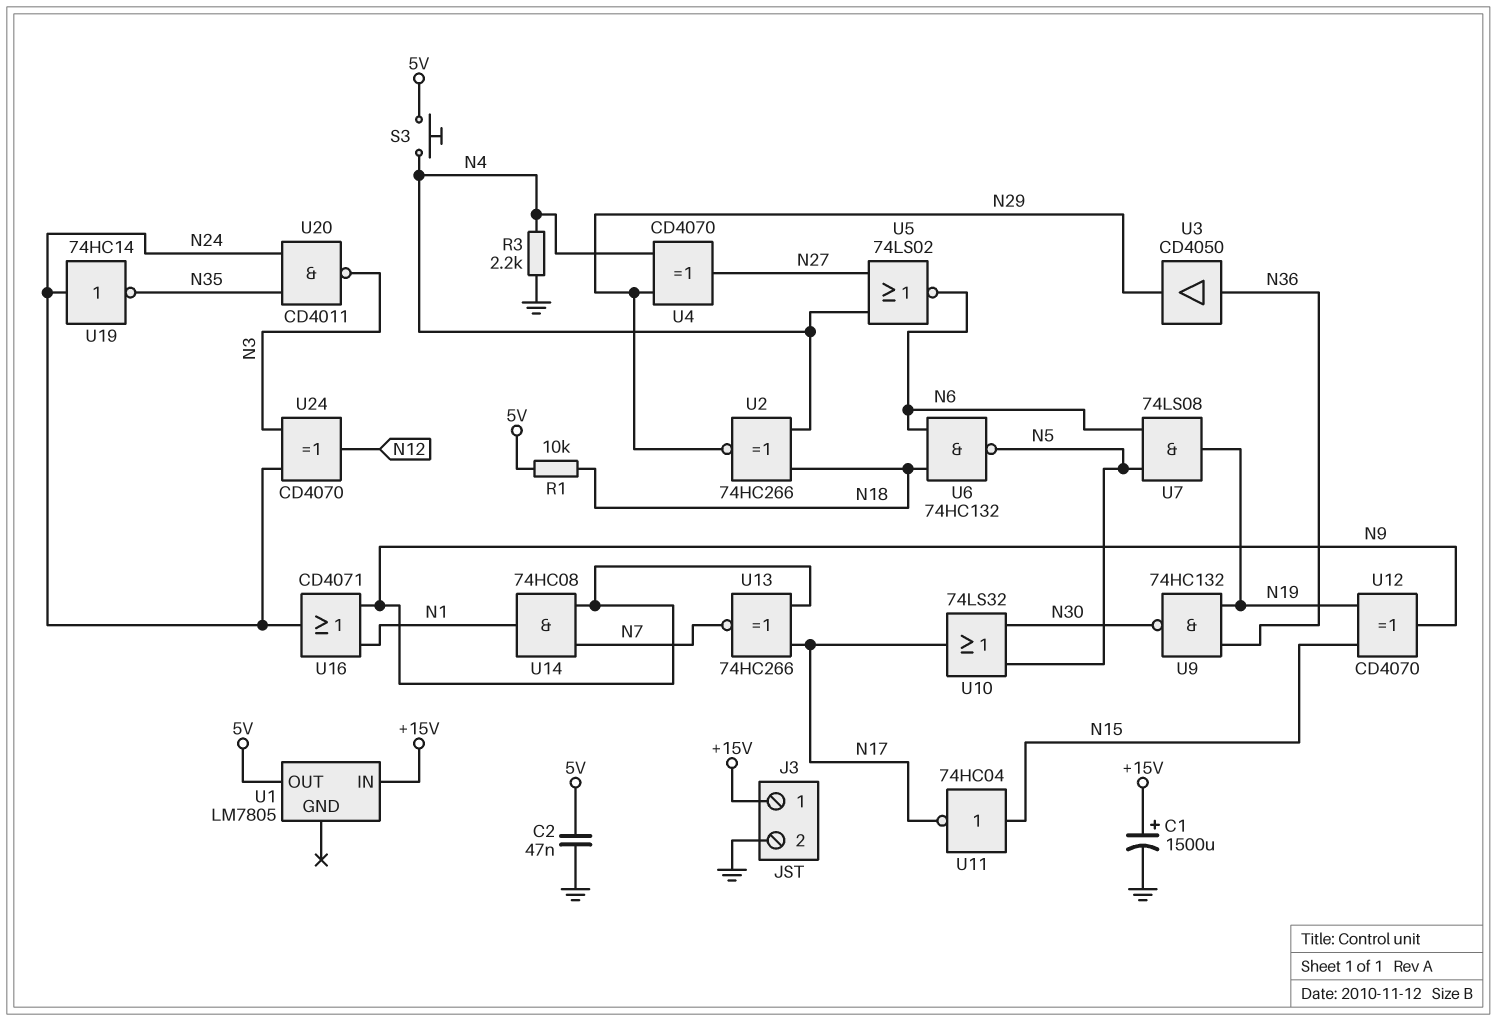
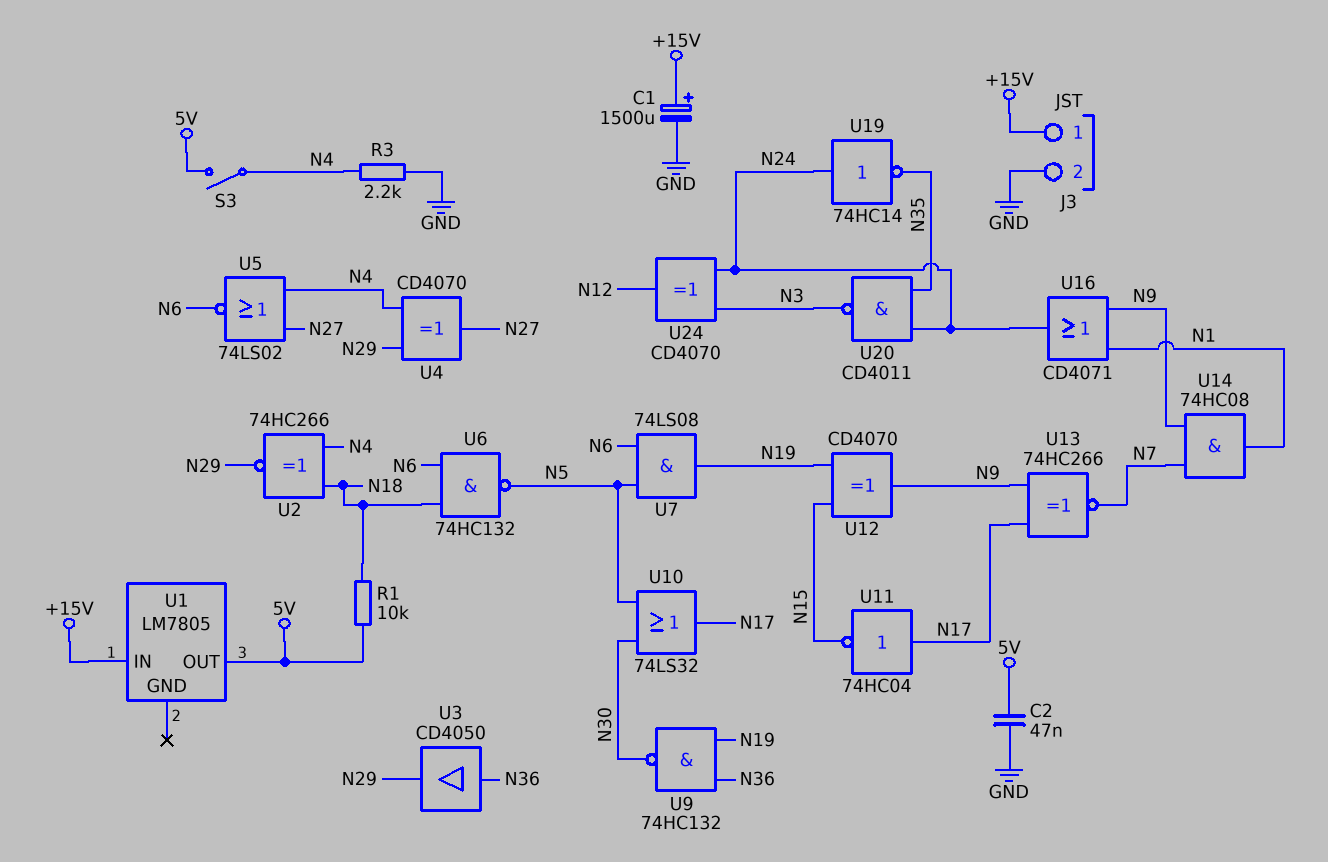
S3: button (5V, N4) -> switch (5V, N4)
U11: NOT 74HC04 (in N15, out N17) -> NOT 74HC04 (in N17, out N15)

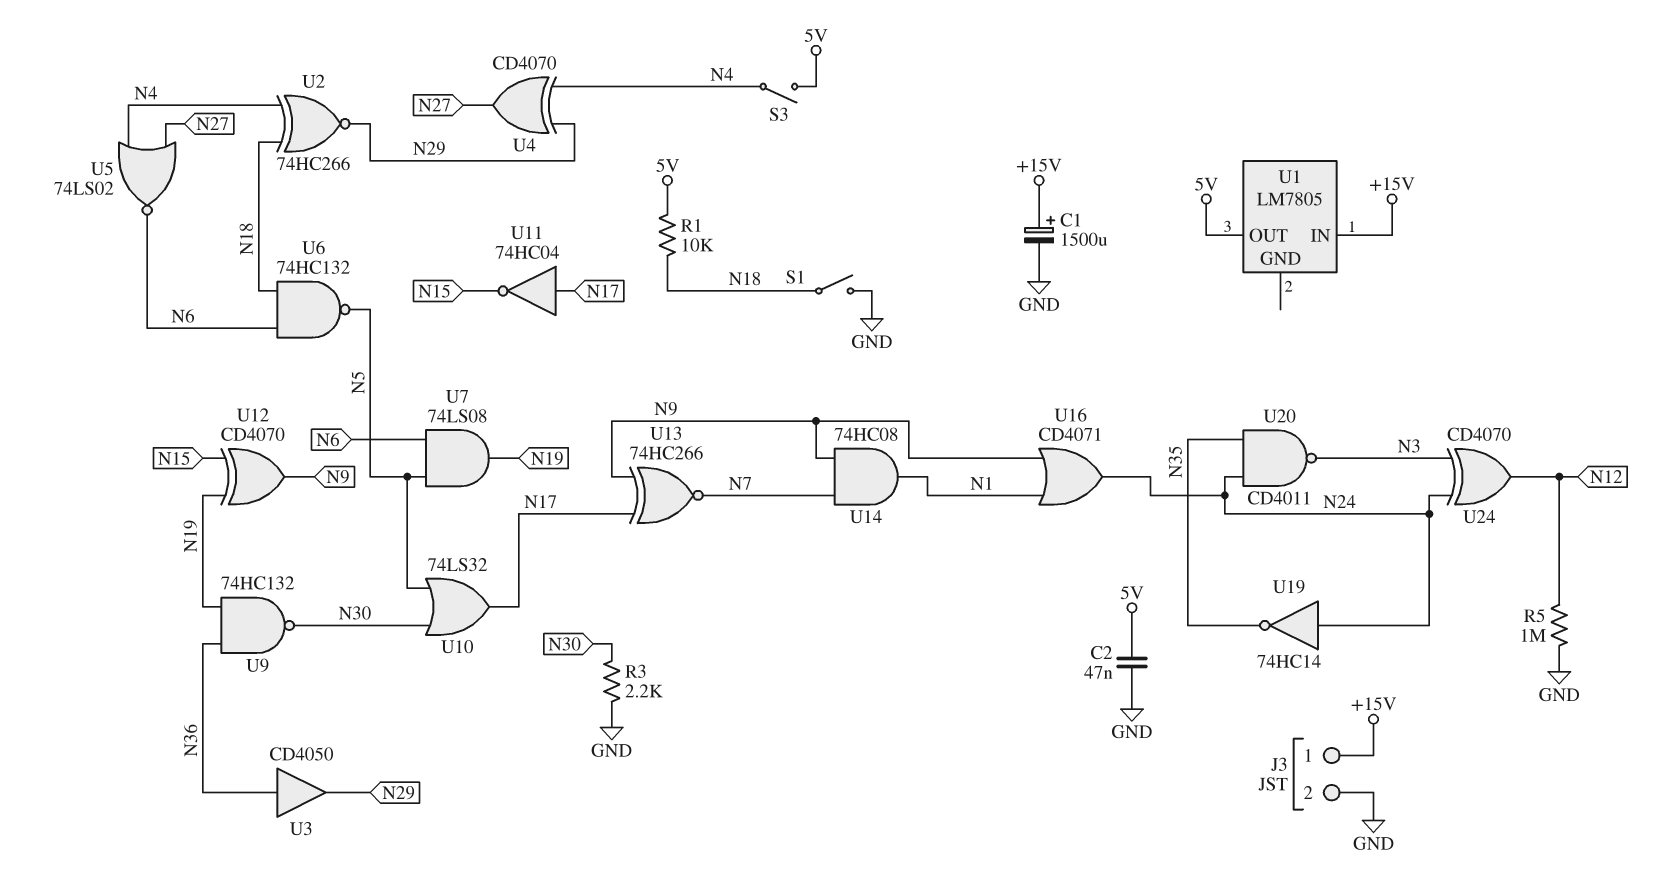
R3: 2.2k (GND, N4) -> 2.2k (GND, N30)
R5: none -> 1M (GND, N12)
S1: none -> switch (GND, N18)

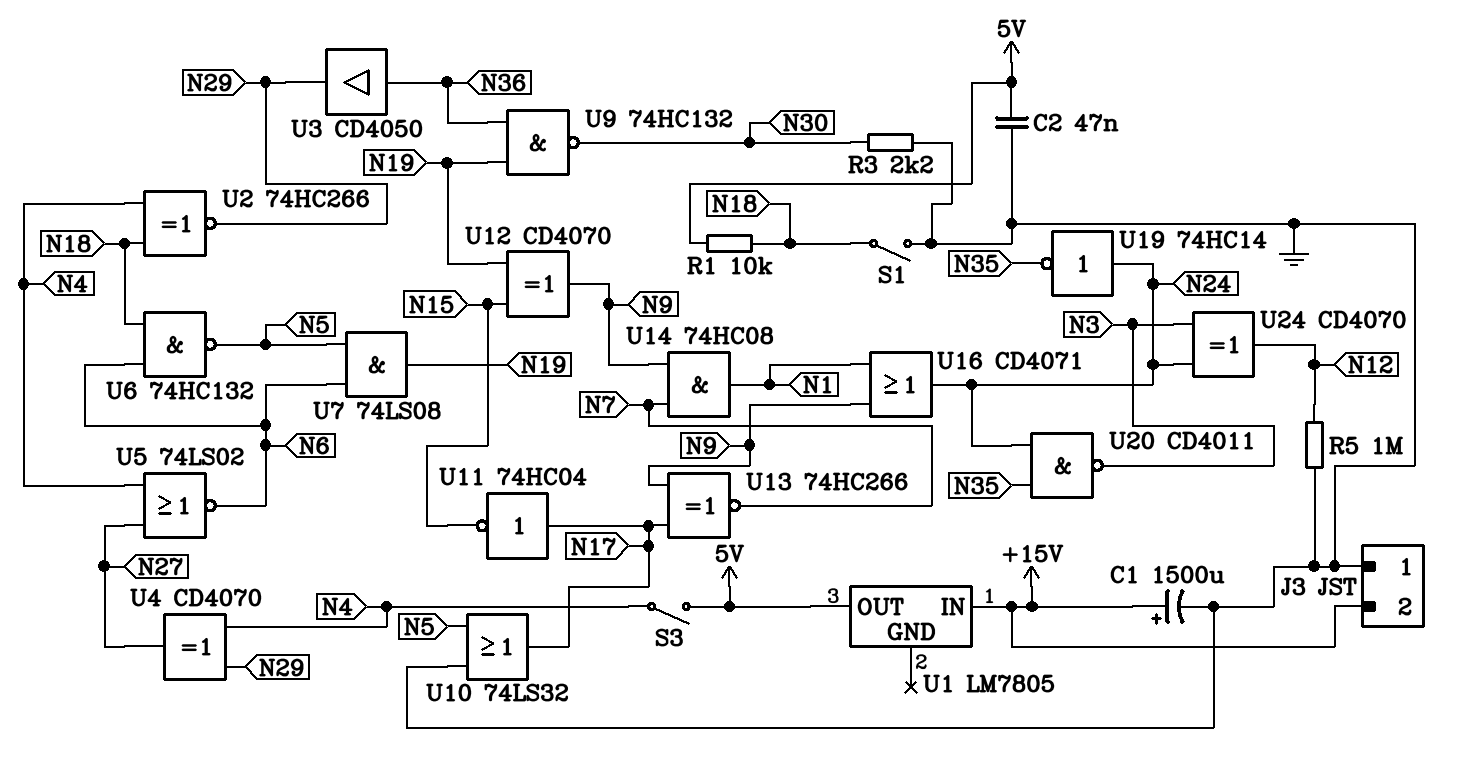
J3 pin 1: +15V -> GND
J3 pin 2: GND -> +15V
U10: OR 74LS32 (in N5, in N30, out N17) -> OR 74LS32 (in GND, in N5, out N17)

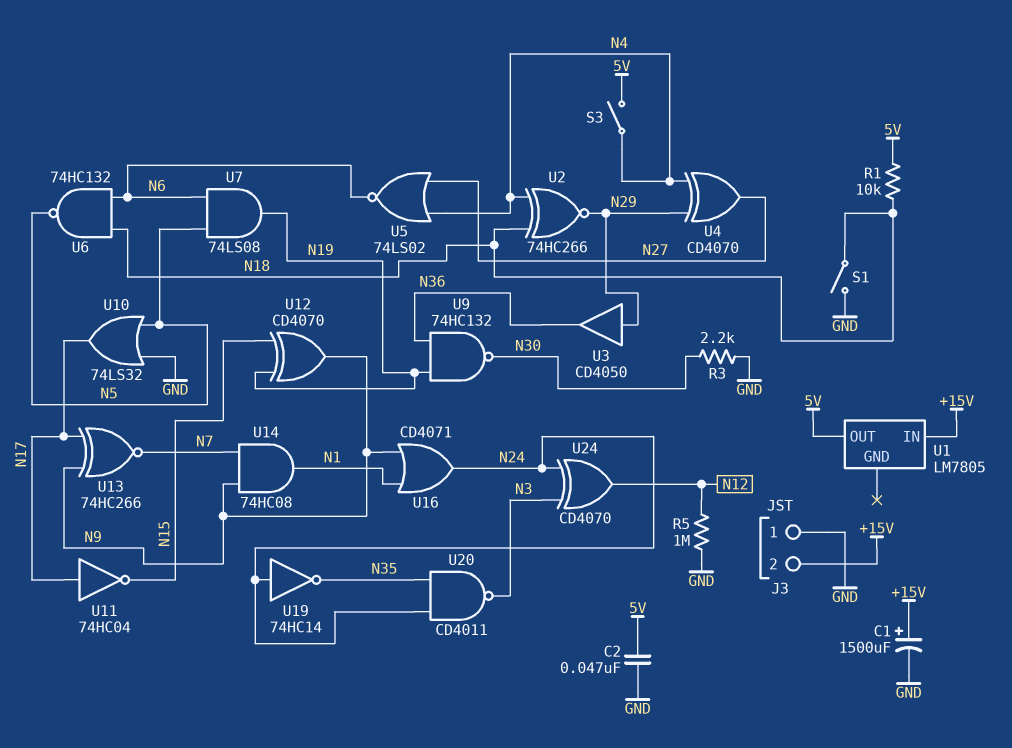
U3: buffer CD4050 (in N36, out N29) -> buffer CD4050 (in N29, out N36)

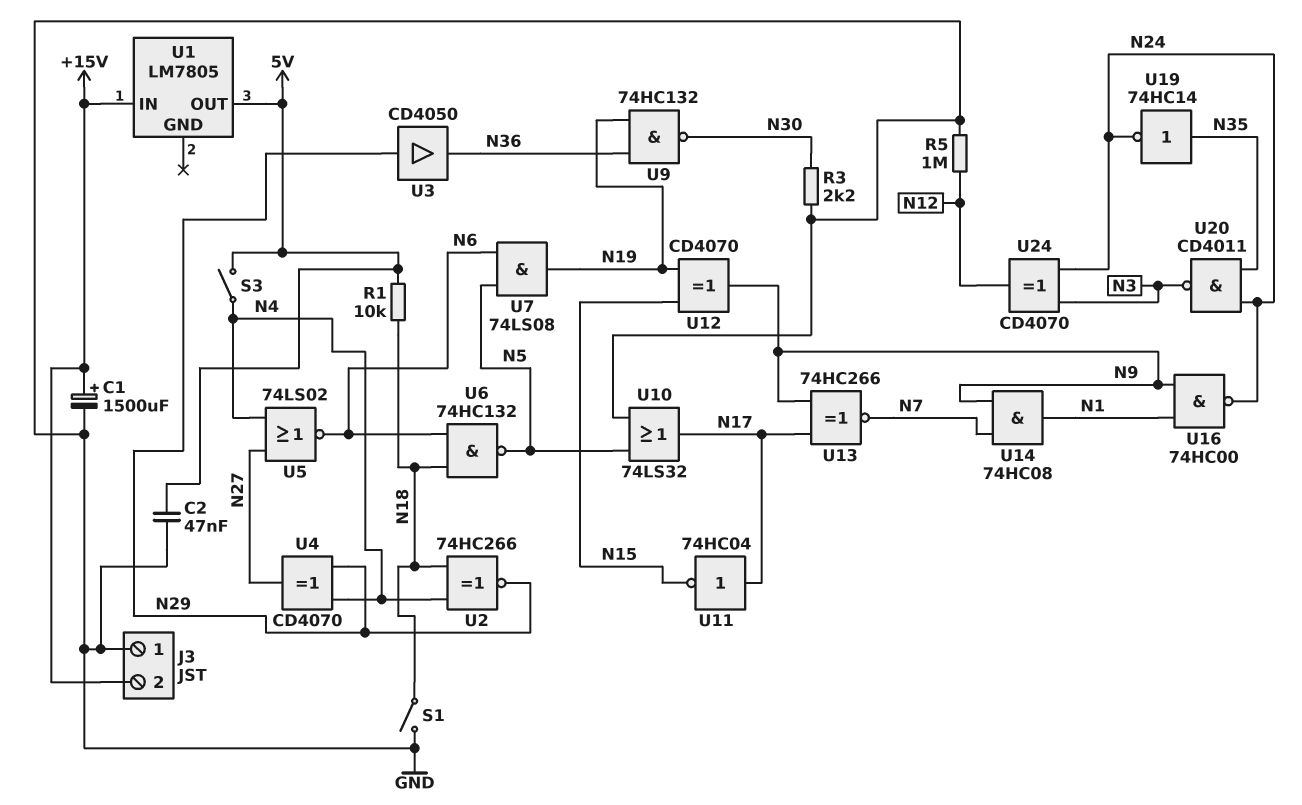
U16: OR CD4071 (in N1, in N9, out N24) -> NAND 74HC00 (in N1, in N9, out N24)
U19: NOT 74HC14 (in N24, out N35) -> NOT 74HC14 (in N35, out N24)

